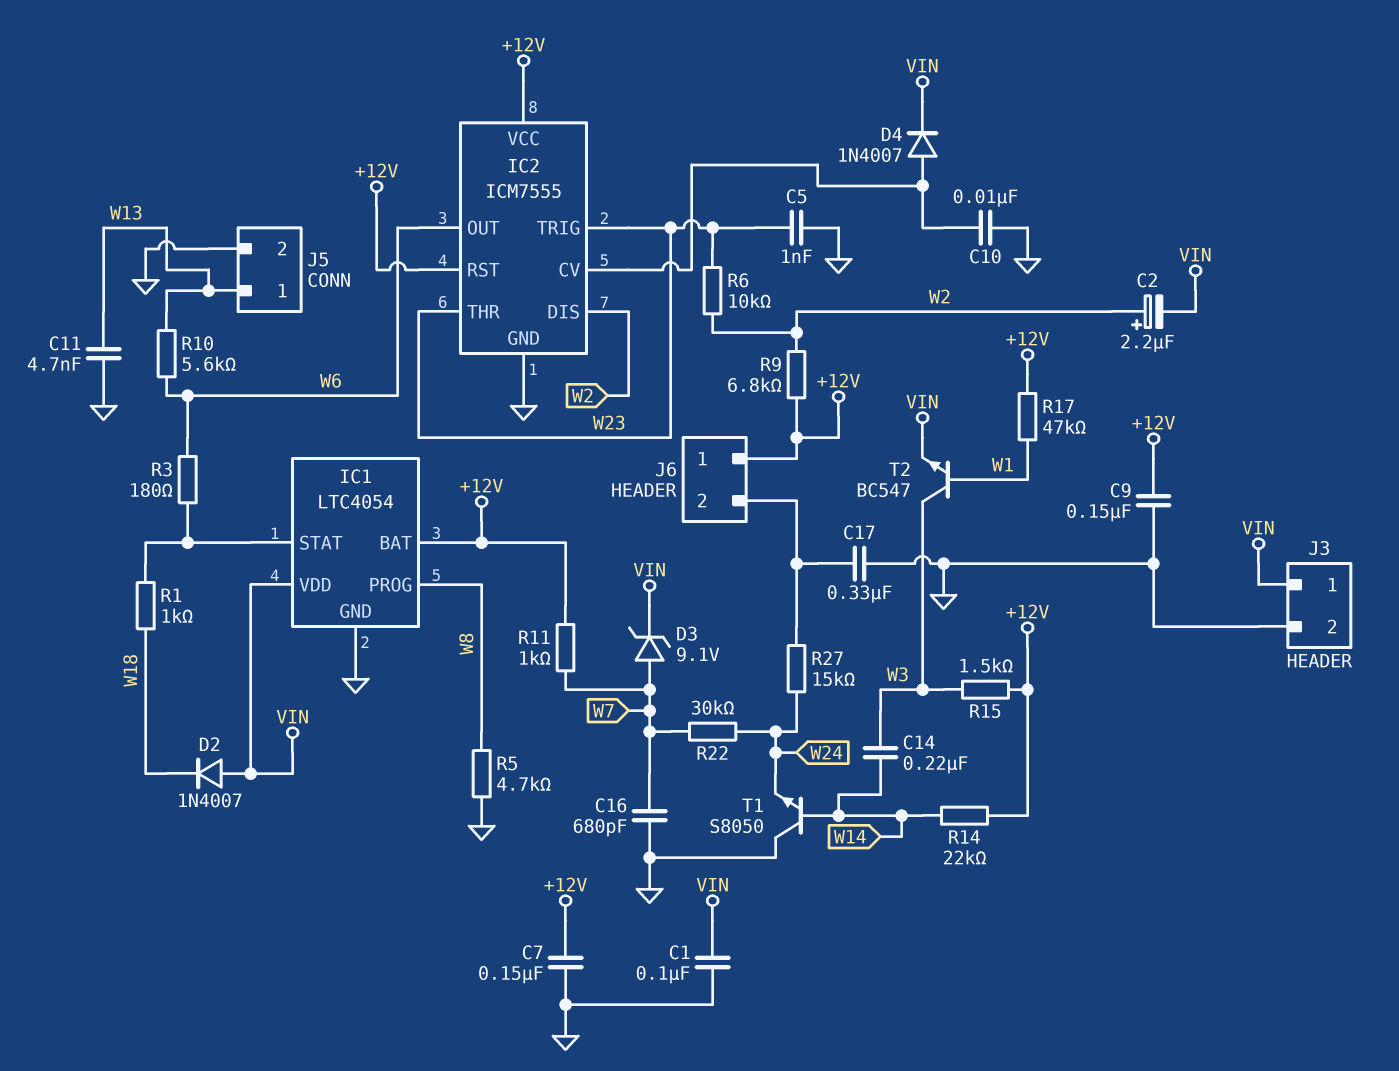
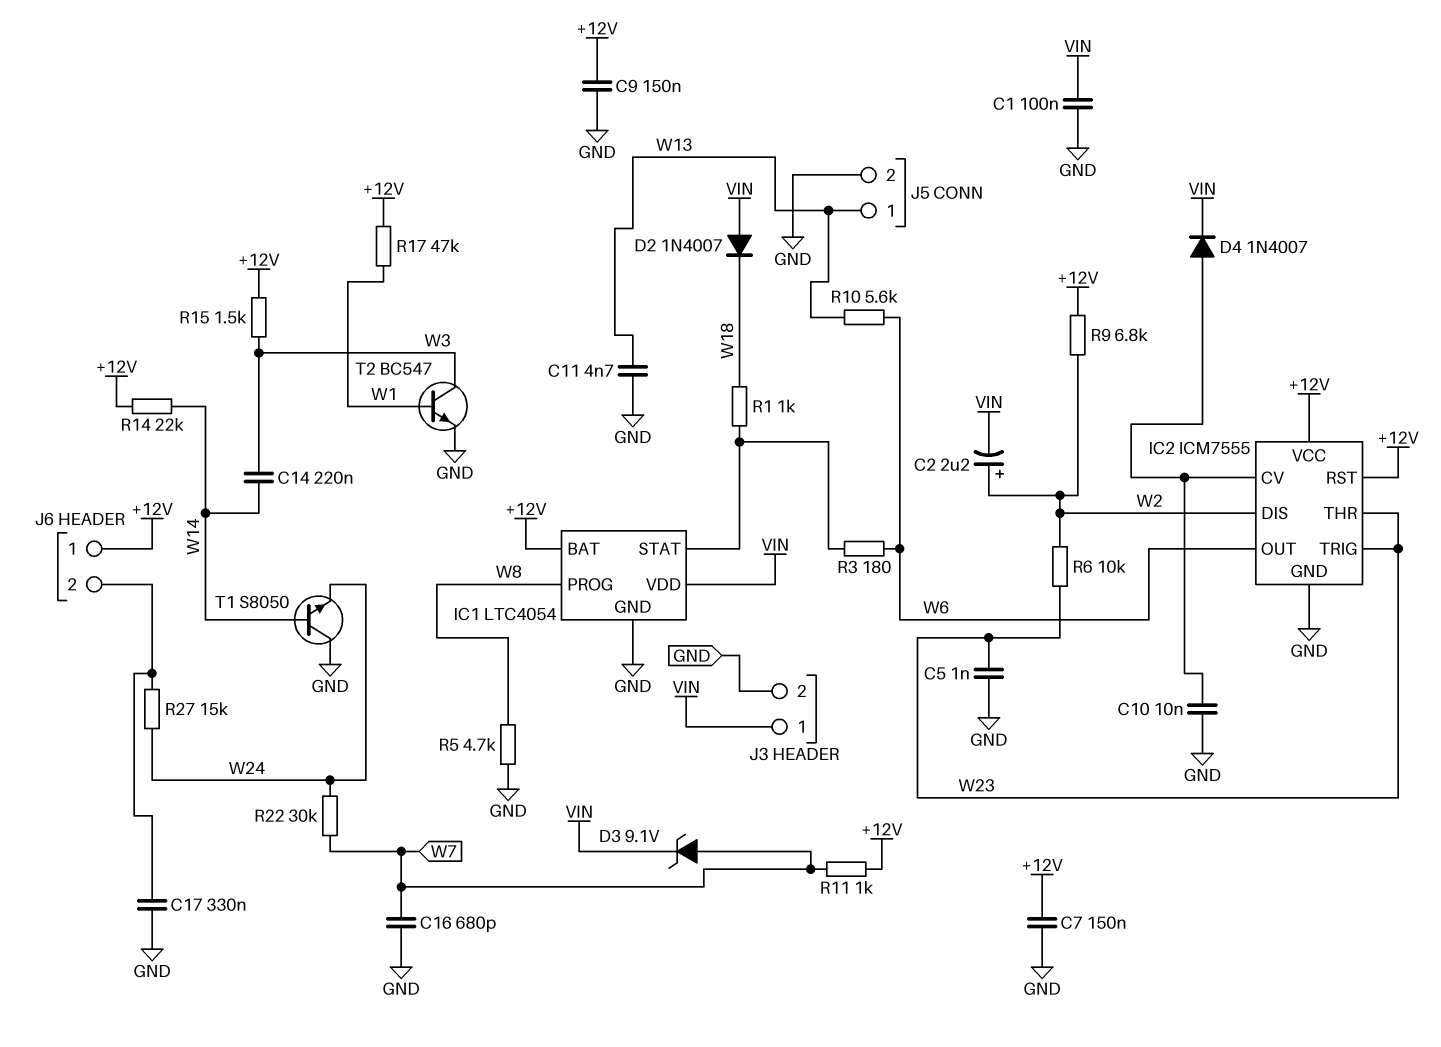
T2: NPN BC547 (B W1, C W3, E VIN) -> NPN BC547 (B W1, C W3, E GND)

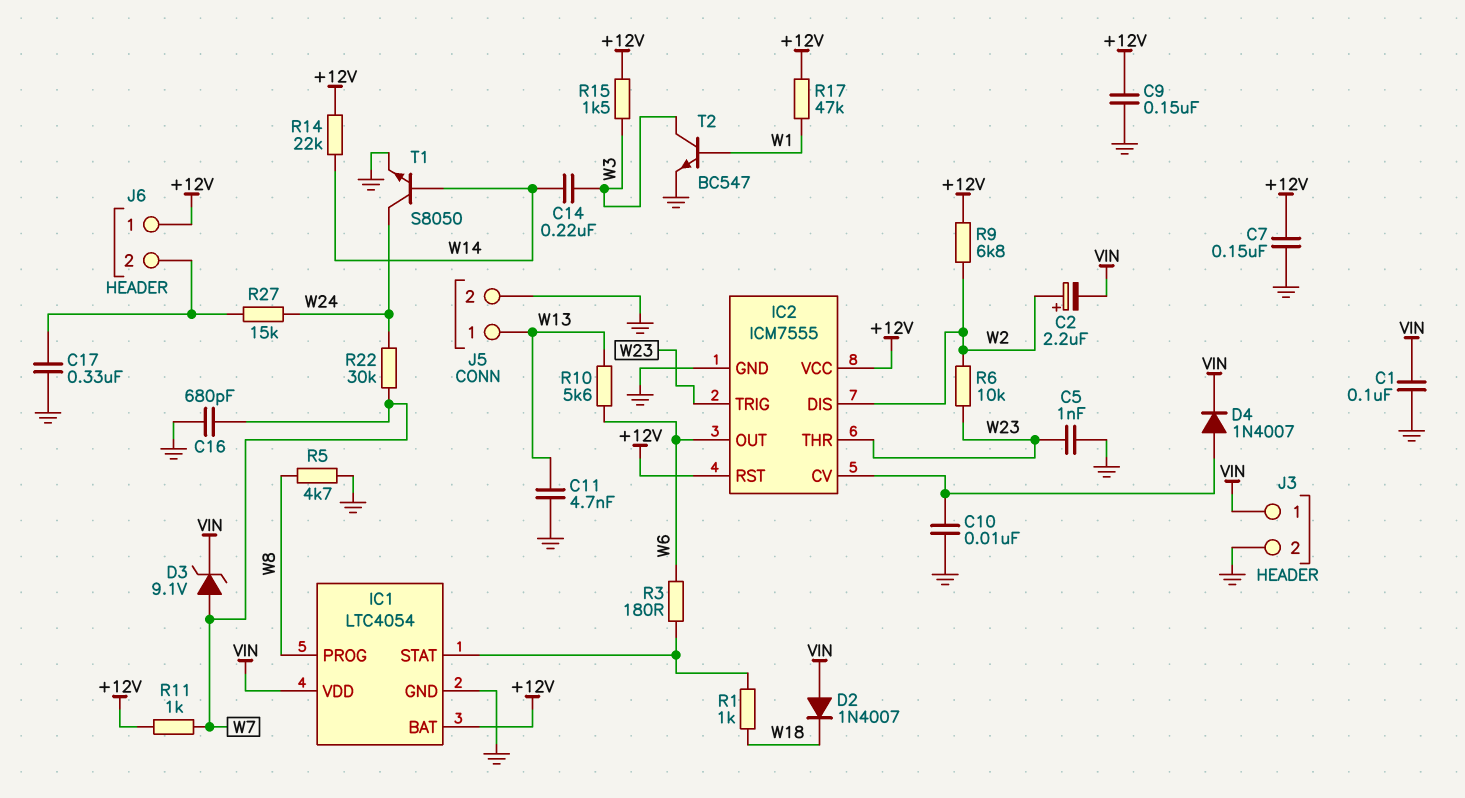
T1: NPN S8050 (B W14, C GND, E W24) -> NPN S8050 (B W14, C W24, E GND)

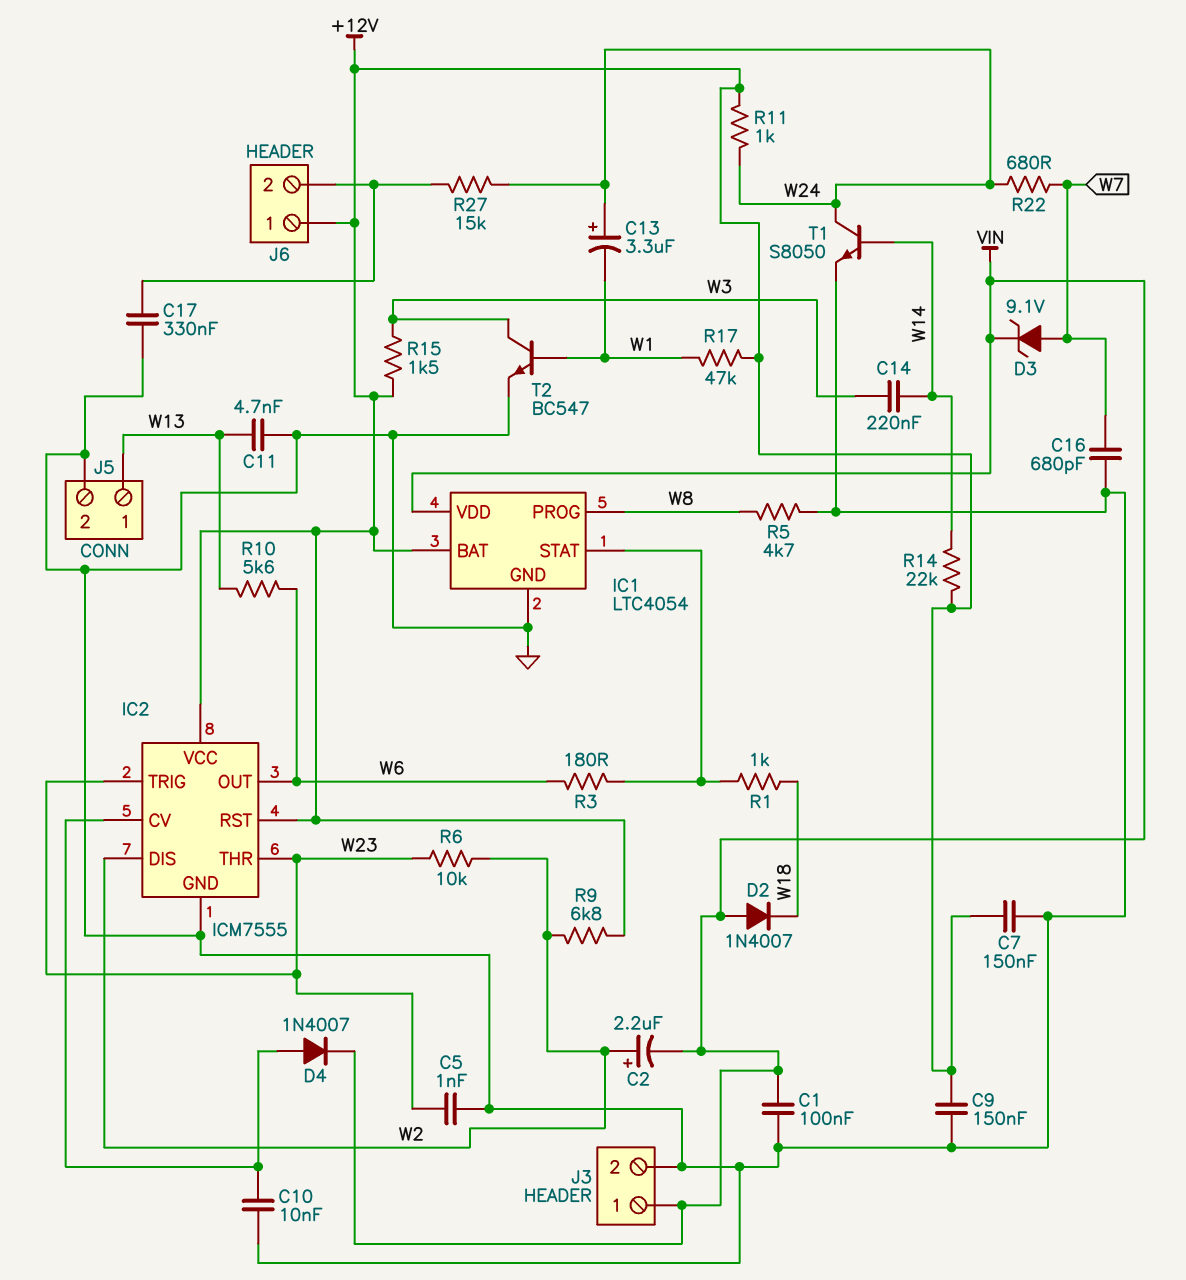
C13: none -> 3.3uF (plus W24, minus W1)
R11: 1k (+12V, W7) -> 1k (+12V, W24)
R22: 30k (W7, W24) -> 680 (W7, W24)

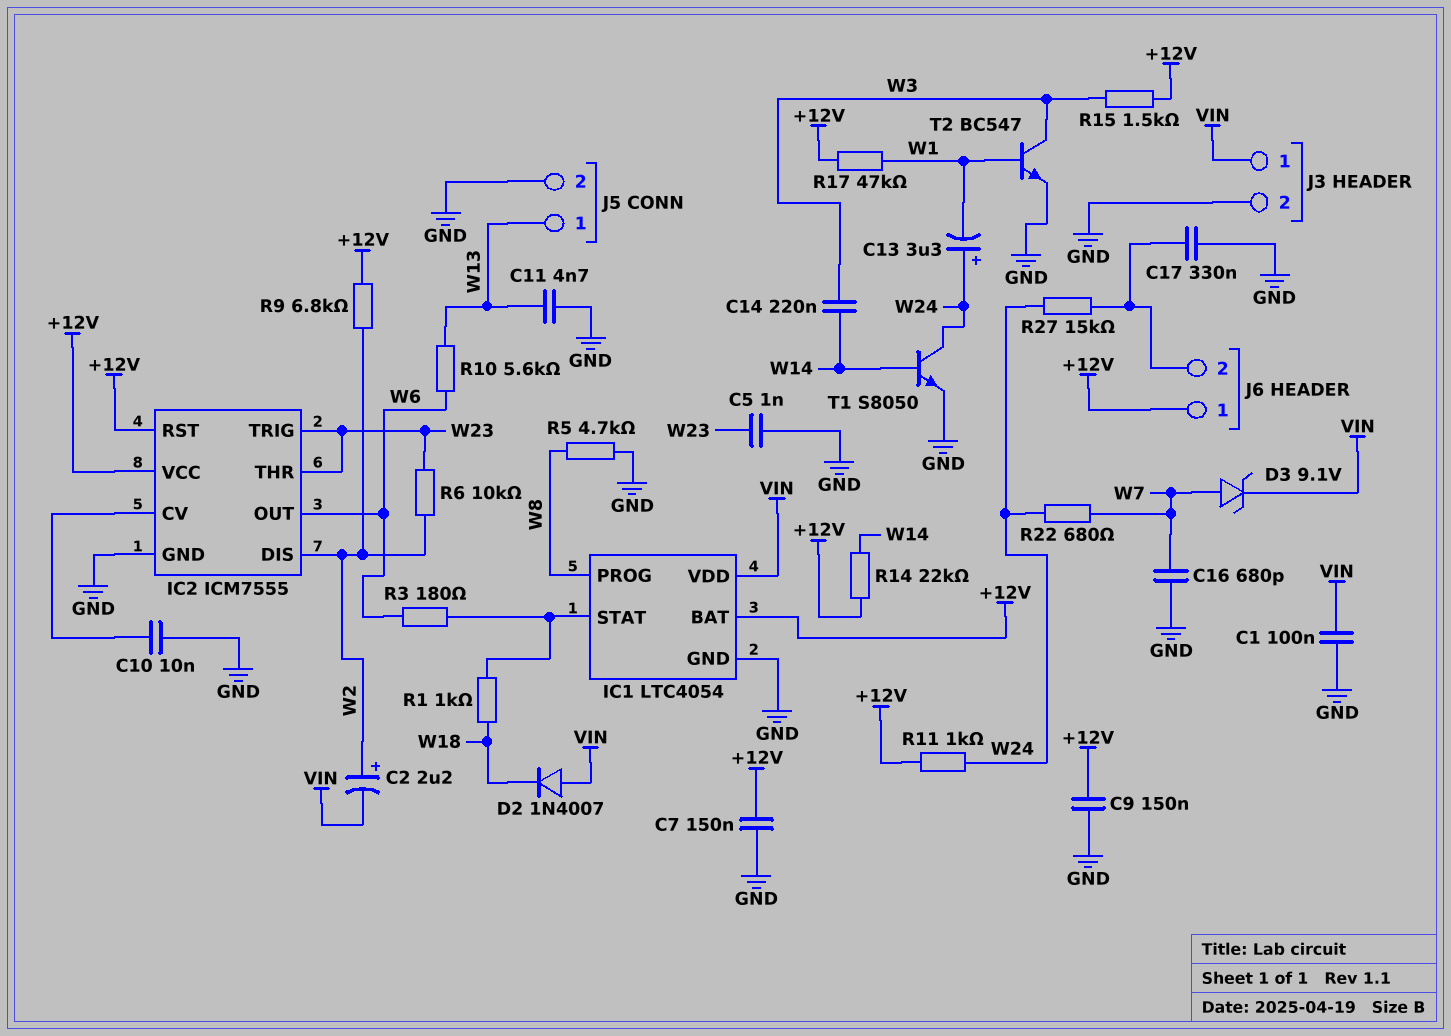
D4: diode 1N4007 (A IC2/CV, K VIN) -> none

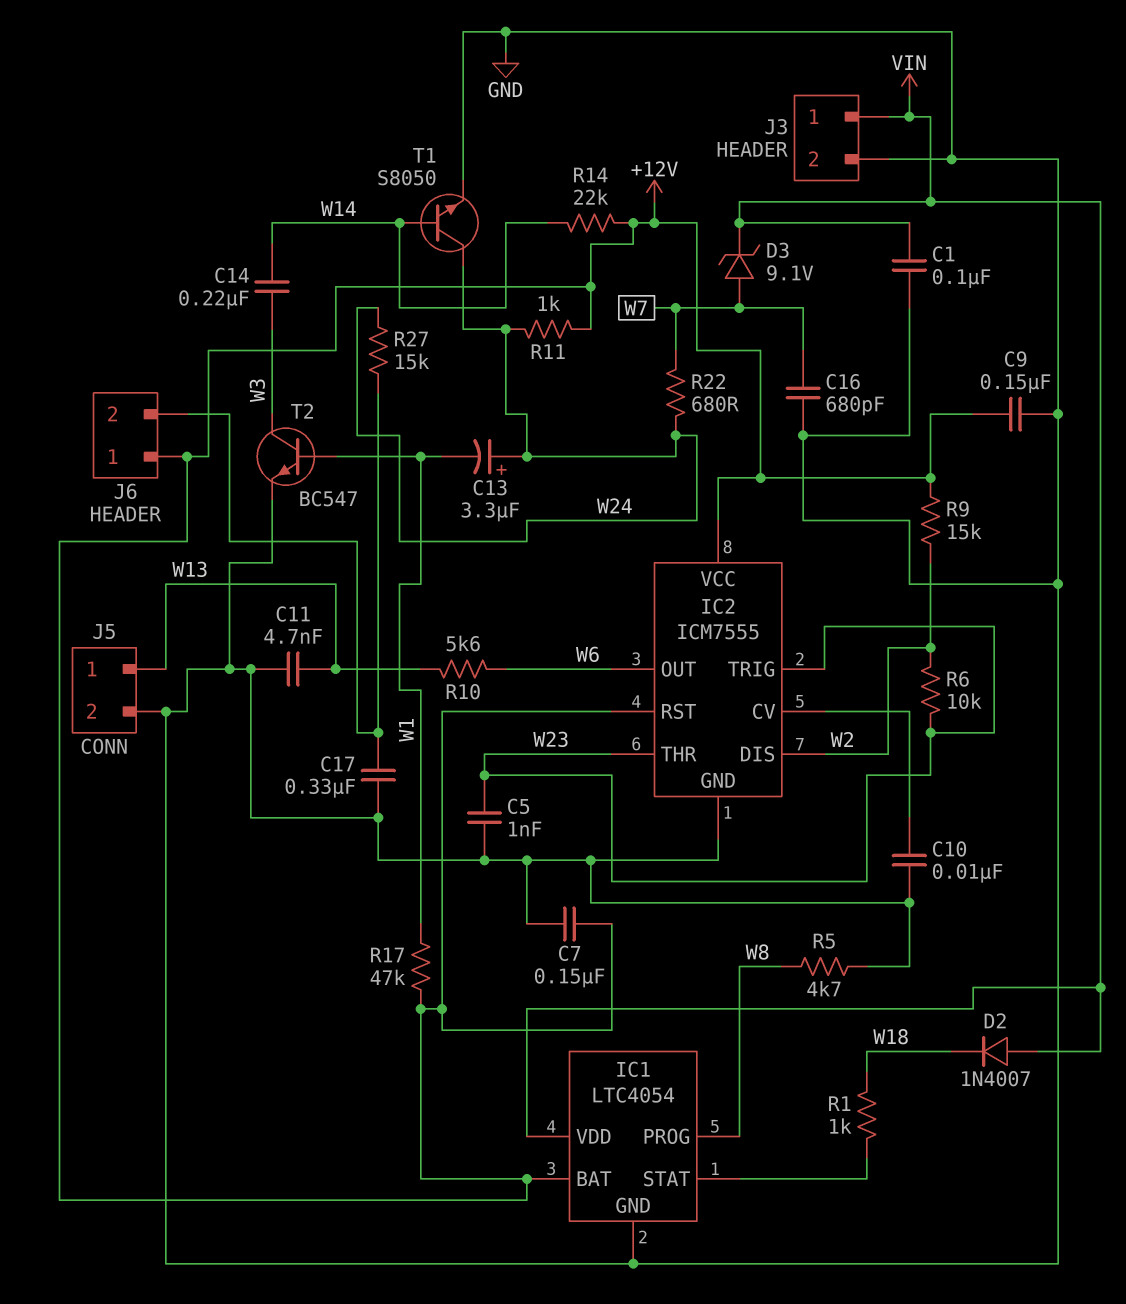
C2: 2.2uF (plus W2, minus VIN) -> none
R3: 180 (IC1/STAT, W6) -> none
R9: 6.8k (+12V, W2) -> 15k (+12V, W2)
R15: 1.5k (+12V, W3) -> none

